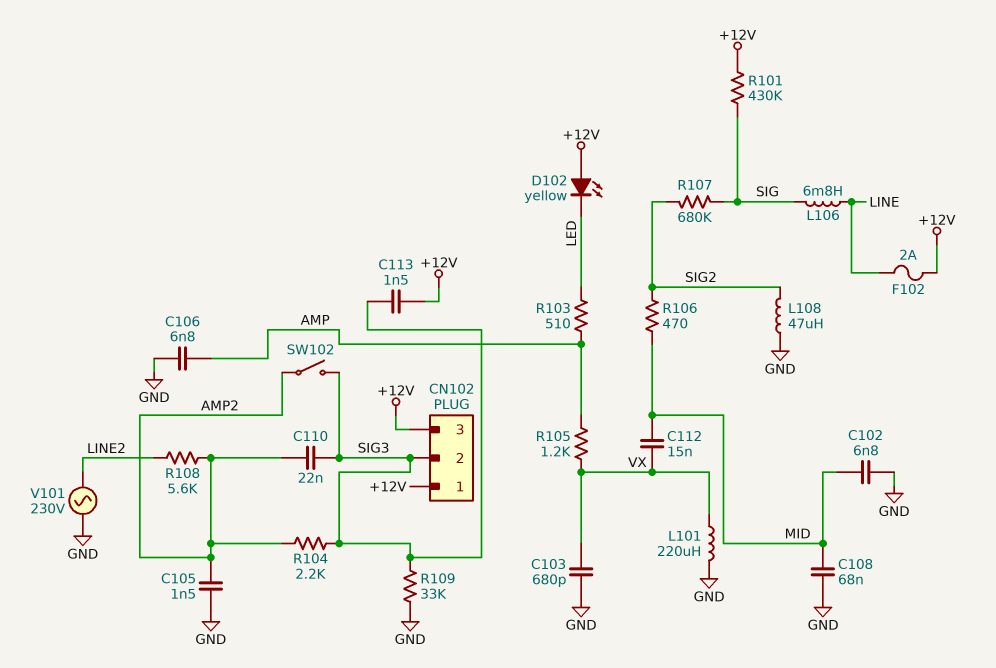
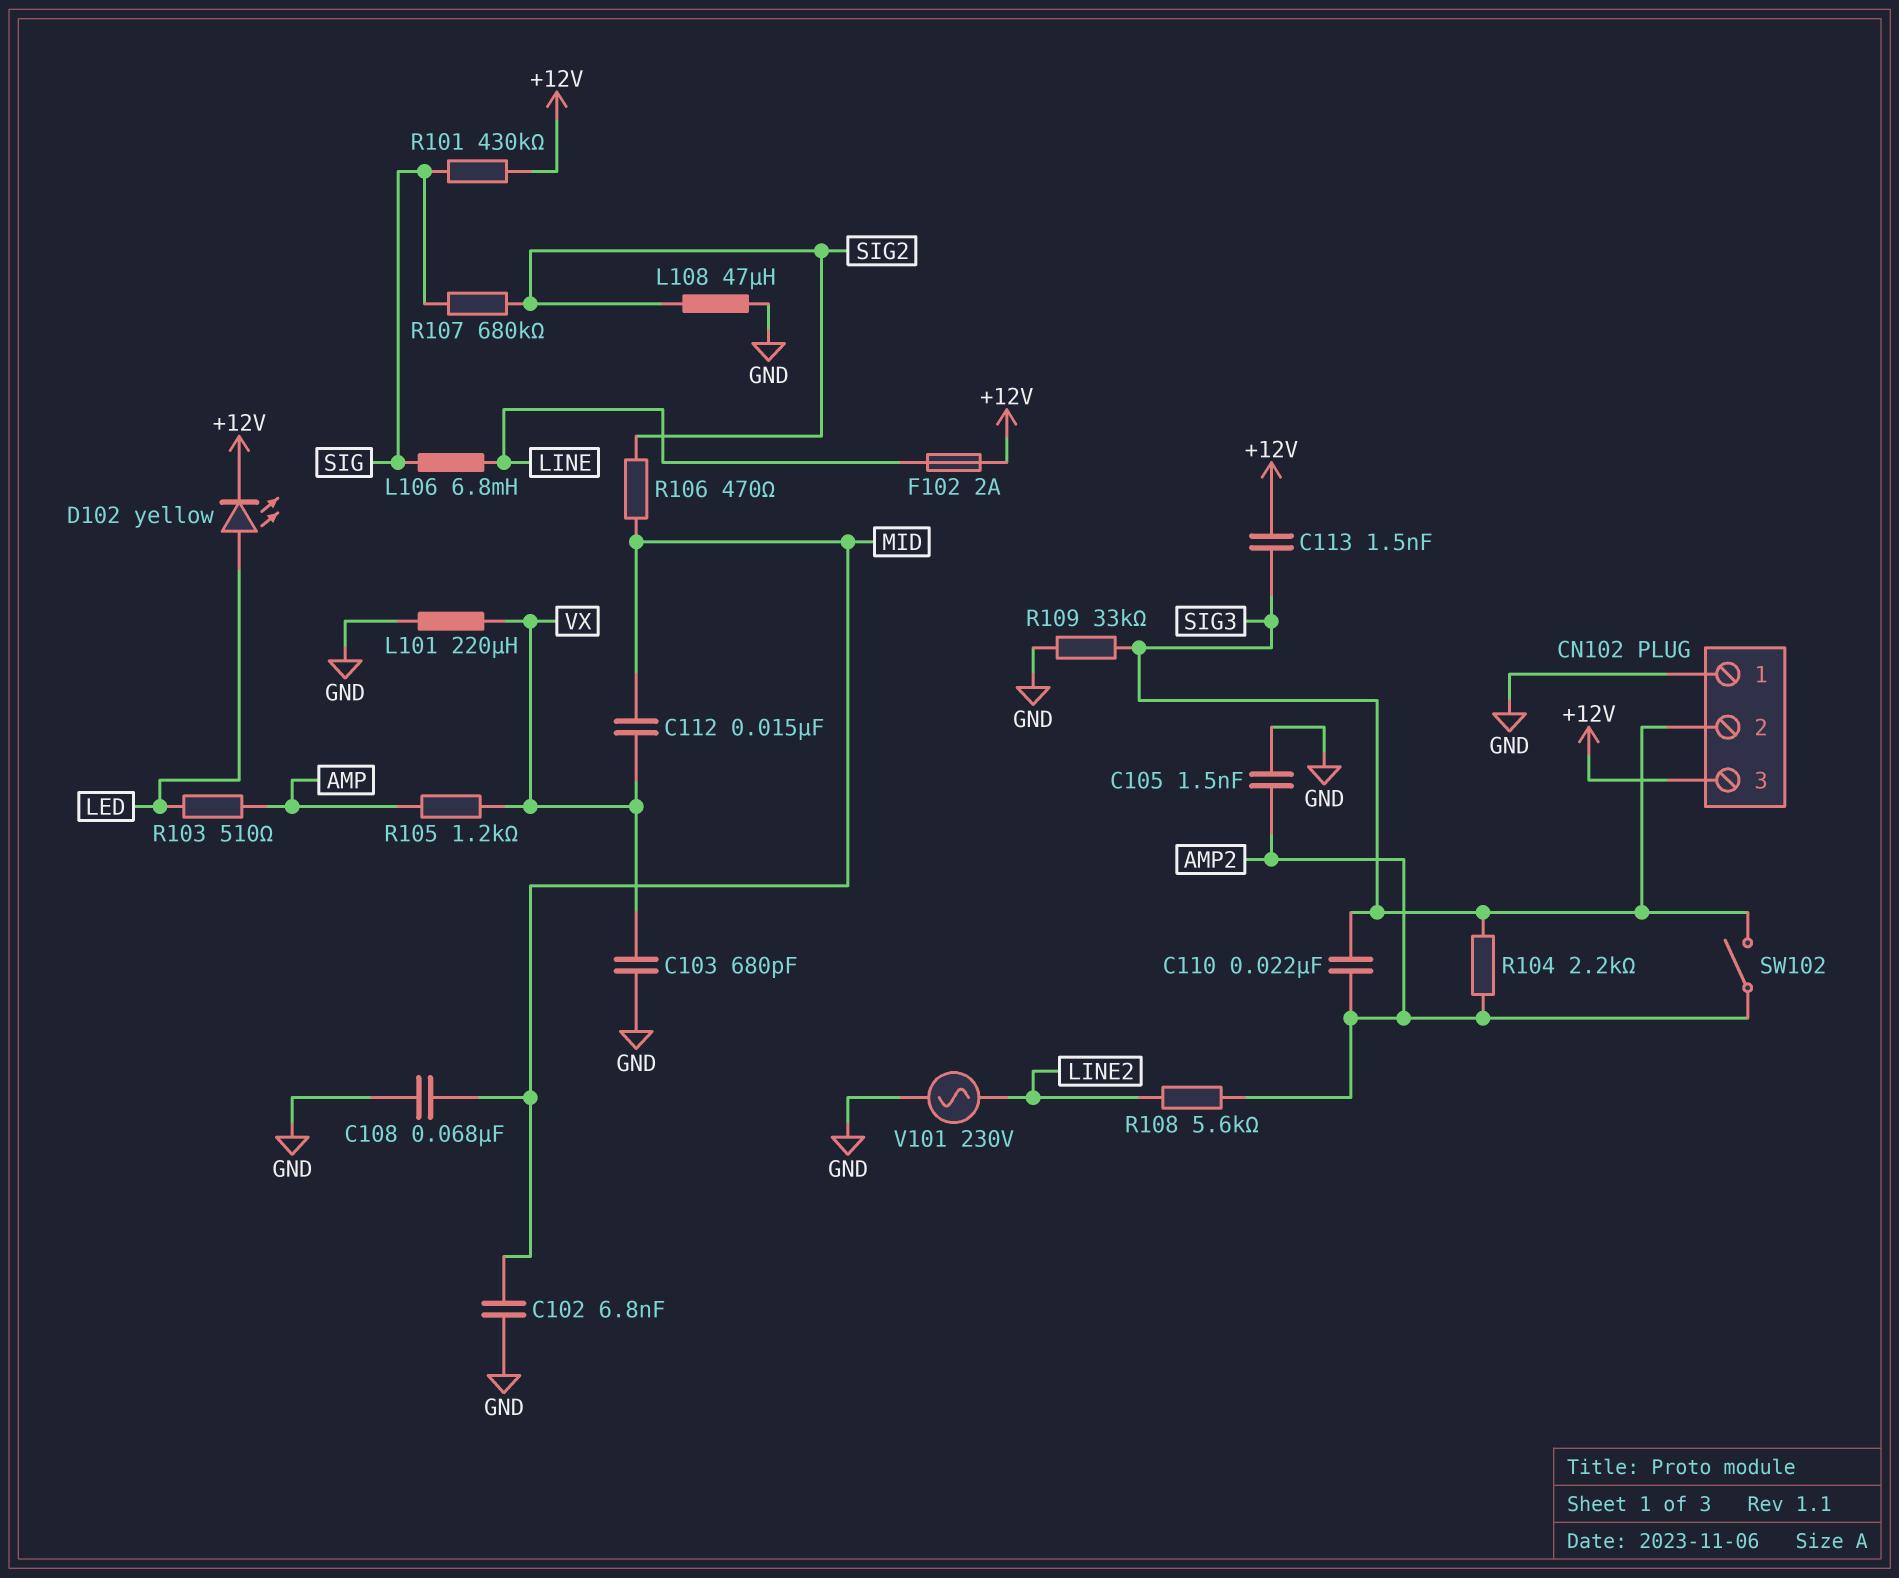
C106: 6.8nF (AMP, GND) -> none
CN102 pin 1: +12V -> GND
D102: LED yellow (A +12V, K LED) -> LED yellow (A LED, K +12V)

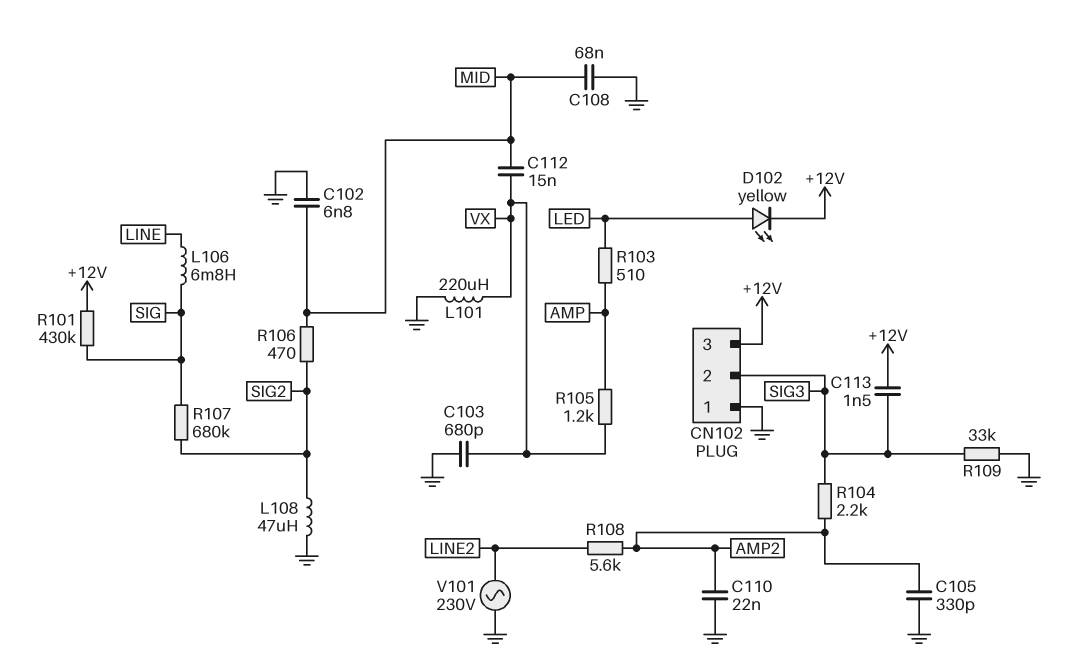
C105: 1.5nF (AMP2, GND) -> 330pF (AMP2, GND)
C110: 22nF (AMP2, SIG3) -> 22nF (AMP2, GND)
F102: 2A (+12V, LINE) -> none
SW102: switch (AMP2, SIG3) -> none

